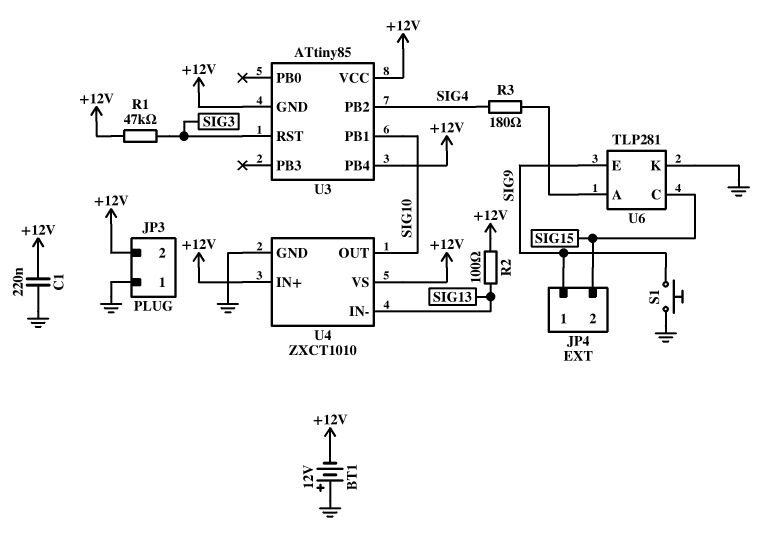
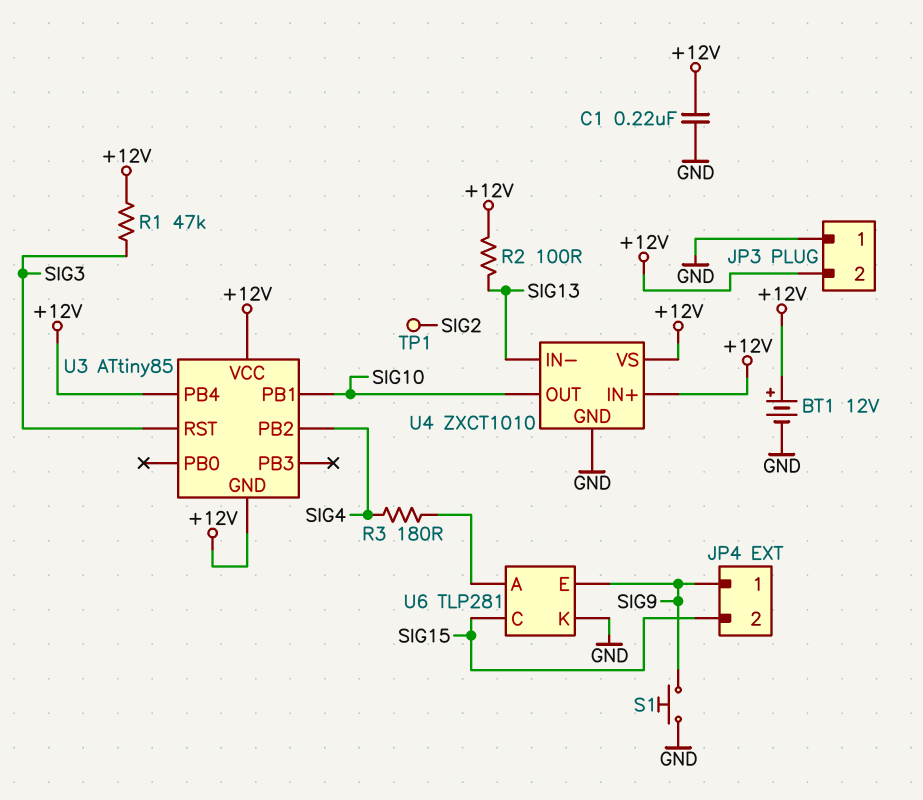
BT1: 12V (plus GND, minus +12V) -> 12V (plus +12V, minus GND)
TP1: none -> test point (SIG2)

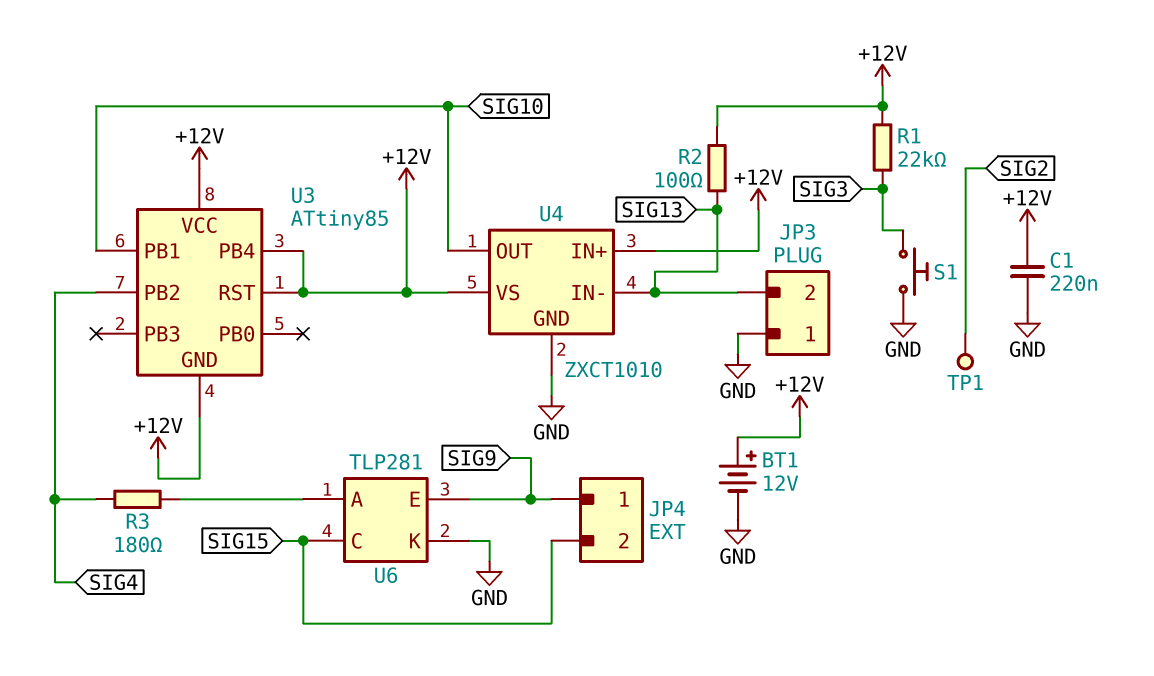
JP3 pin 2: +12V -> SIG13
R1: 47k (+12V, SIG3) -> 22k (+12V, SIG3)
S1: button (GND, SIG9) -> button (GND, SIG3)
U3 pin RST: SIG3 -> +12V

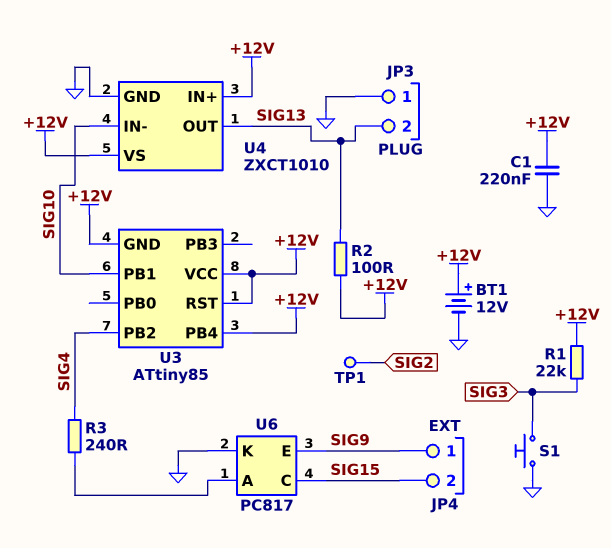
R3: 180 (SIG4, U6/A) -> 240 (SIG4, U6/A)
U4 pin IN-: SIG13 -> SIG10
U4 pin OUT: SIG10 -> SIG13
U6: TLP281 -> PC817

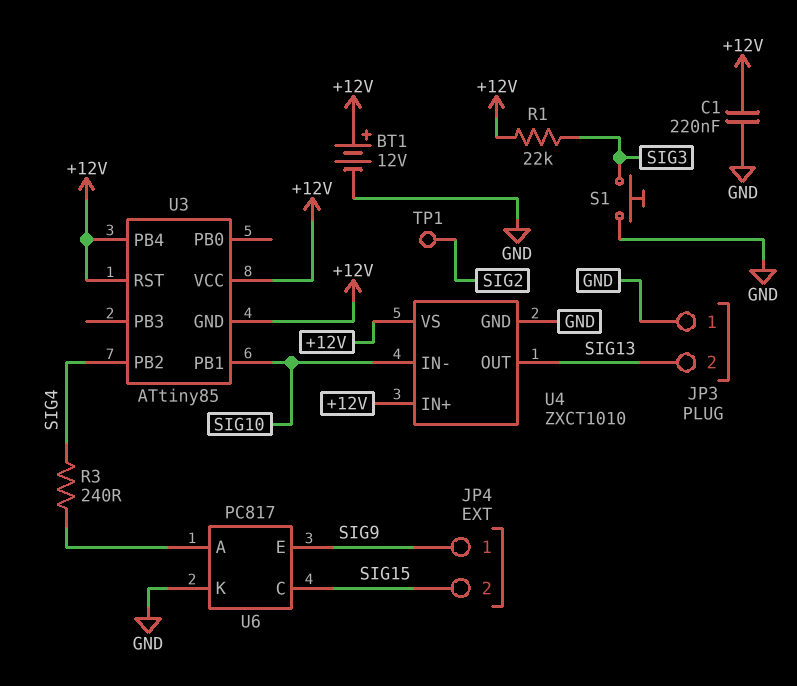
R2: 100 (+12V, SIG13) -> none

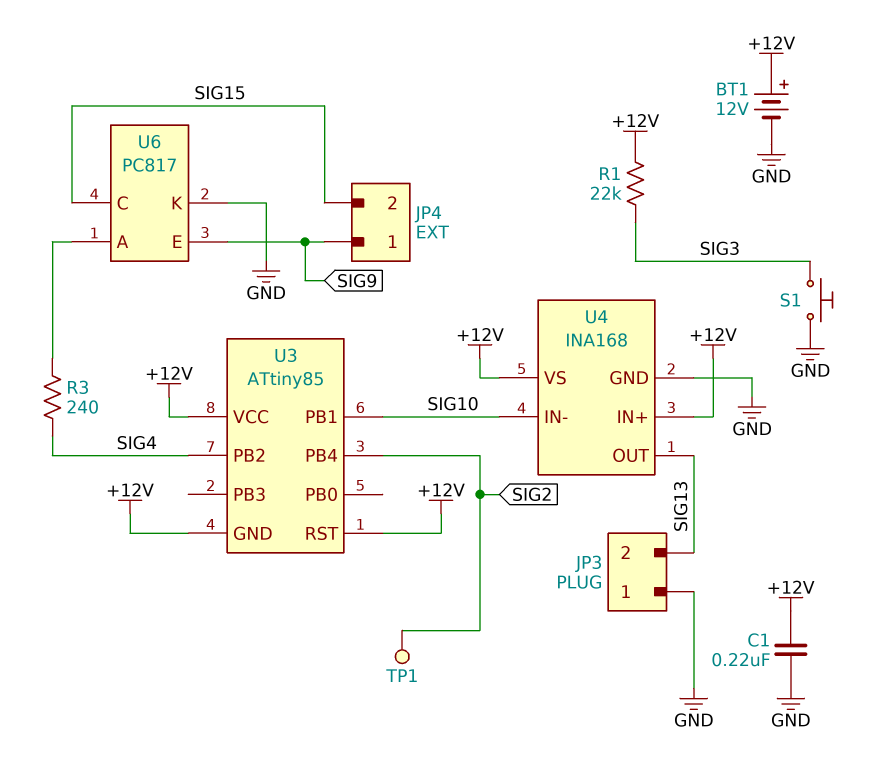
U3 pin PB4: +12V -> SIG2
U4: ZXCT1010 -> INA168

